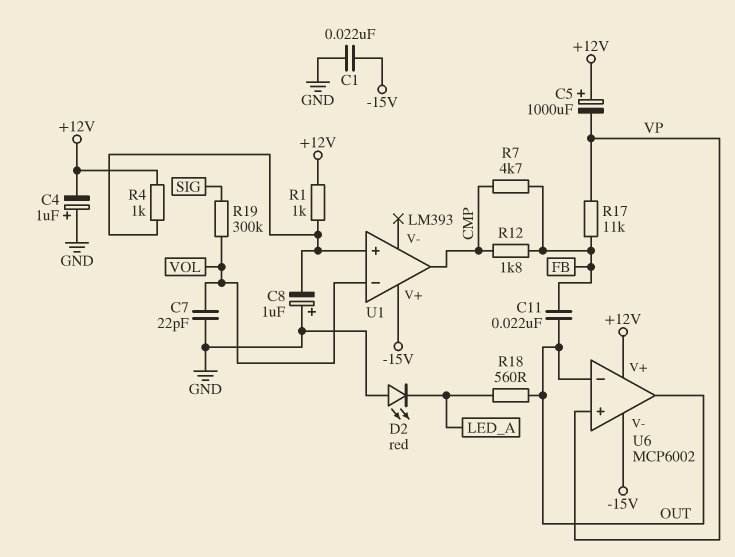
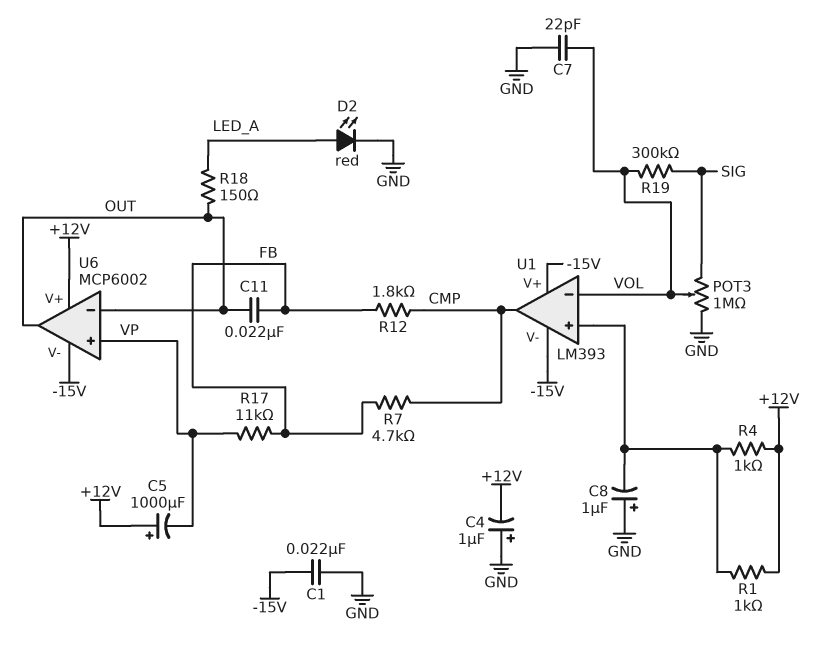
D2: LED red (A GND, K LED_A) -> LED red (A LED_A, K GND)
POT3: none -> 1M (GND, SIG, wiper VOL)
R18: 560 (LED_A, OUT) -> 150 (LED_A, OUT)
U1 pin V-: none -> -15V

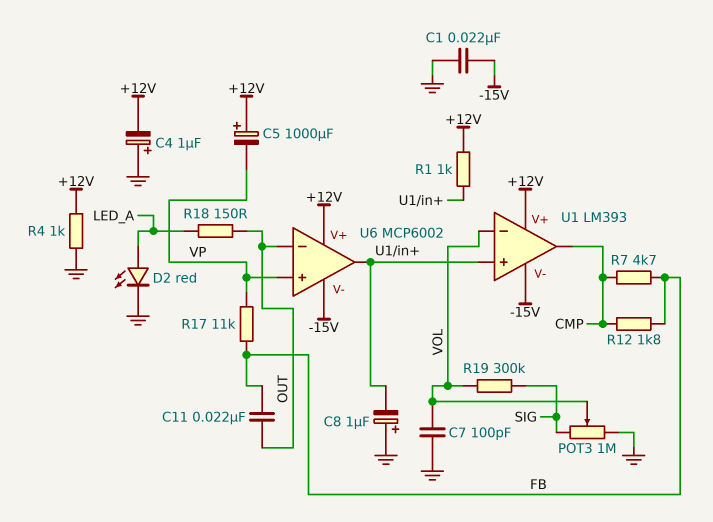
C7: 22pF (GND, VOL) -> 100pF (GND, VOL)
R4: 1k (+12V, U1/in+) -> 1k (+12V, GND)
U1 pin V+: -15V -> +12V
U6 pin out: OUT -> U1/in+

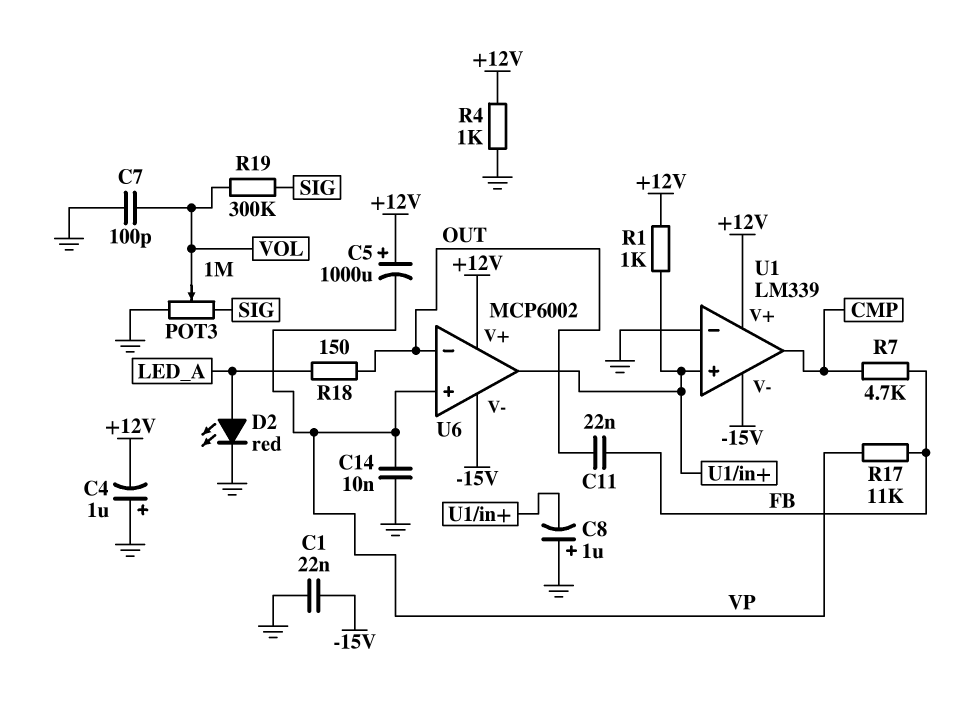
C14: none -> 10nF (GND, VP)
R12: 1.8k (CMP, FB) -> none
U1: LM393 -> LM339
U1 pin in-: VOL -> GND

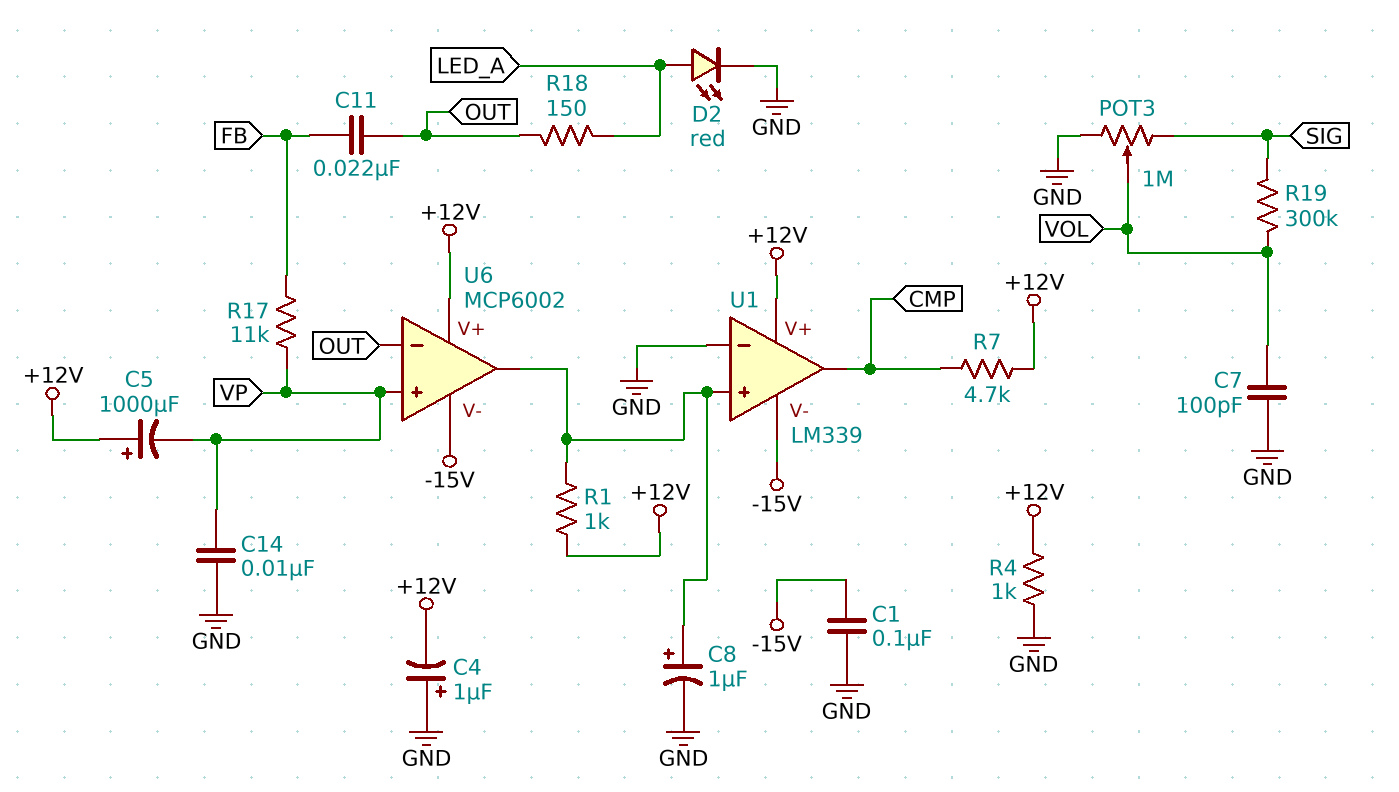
C1: 22nF (-15V, GND) -> 100nF (-15V, GND)
C8: 1uF (plus GND, minus U1/in+) -> 1uF (plus U1/in+, minus GND)
R7: 4.7k (CMP, FB) -> 4.7k (+12V, CMP)

